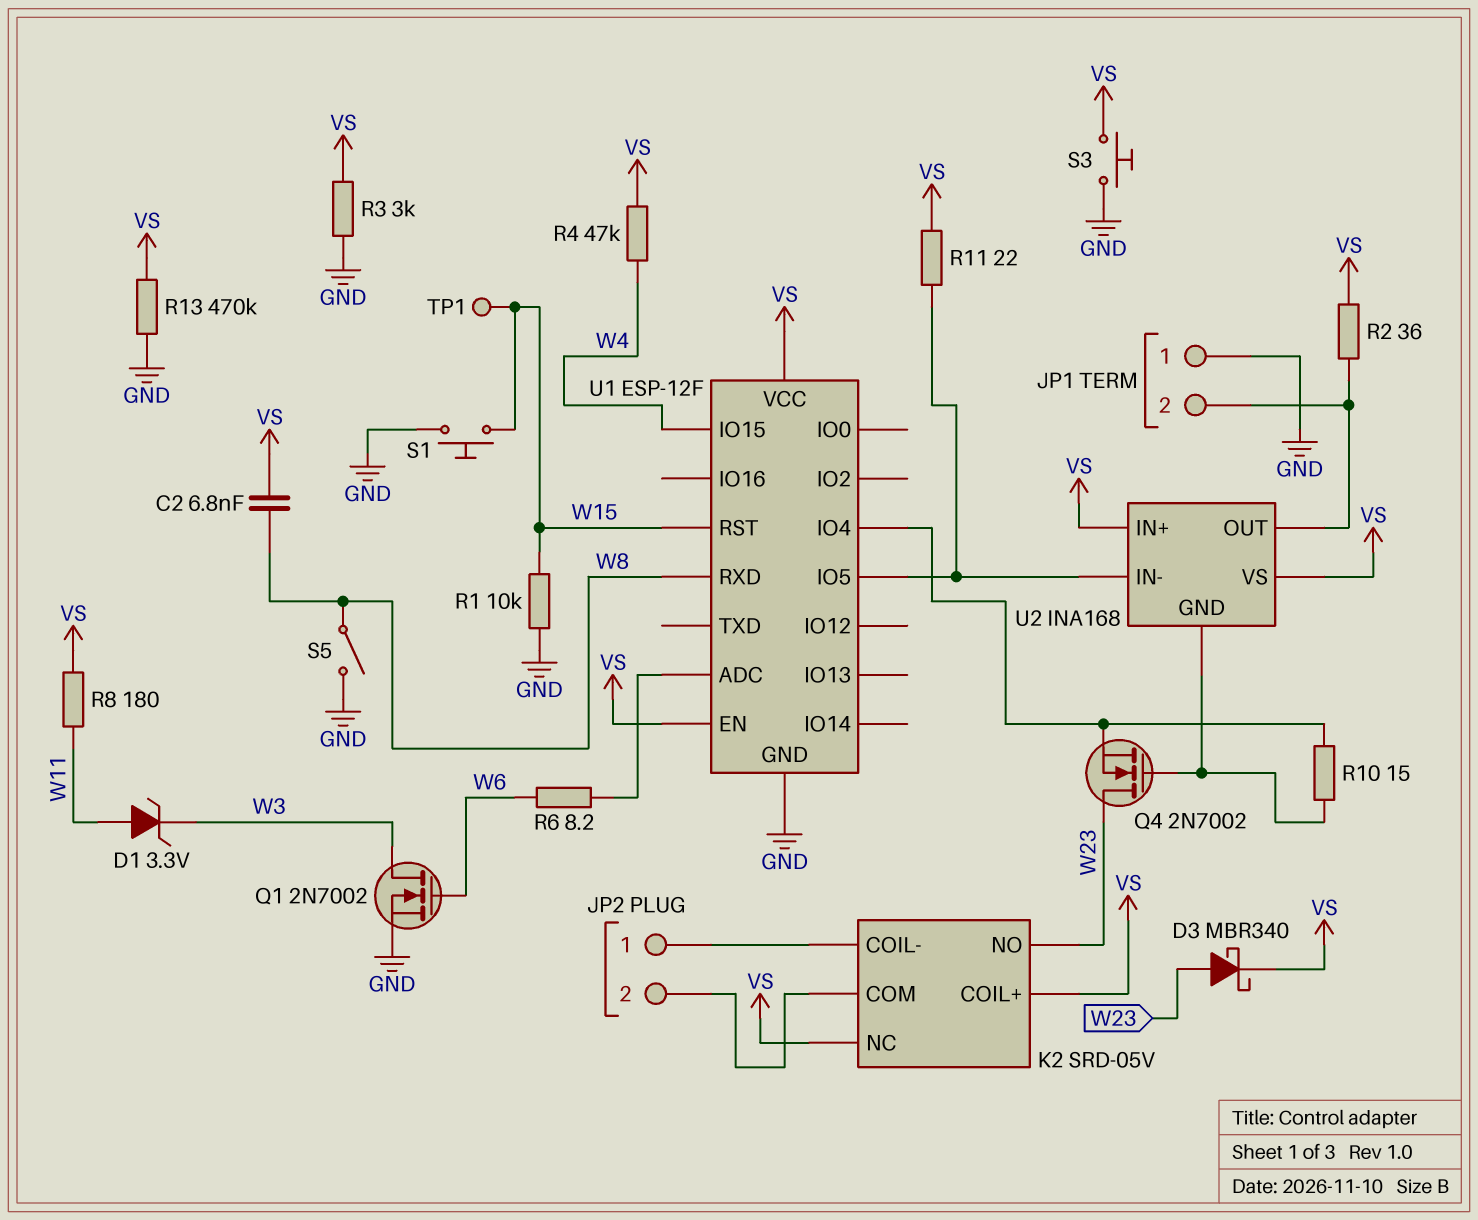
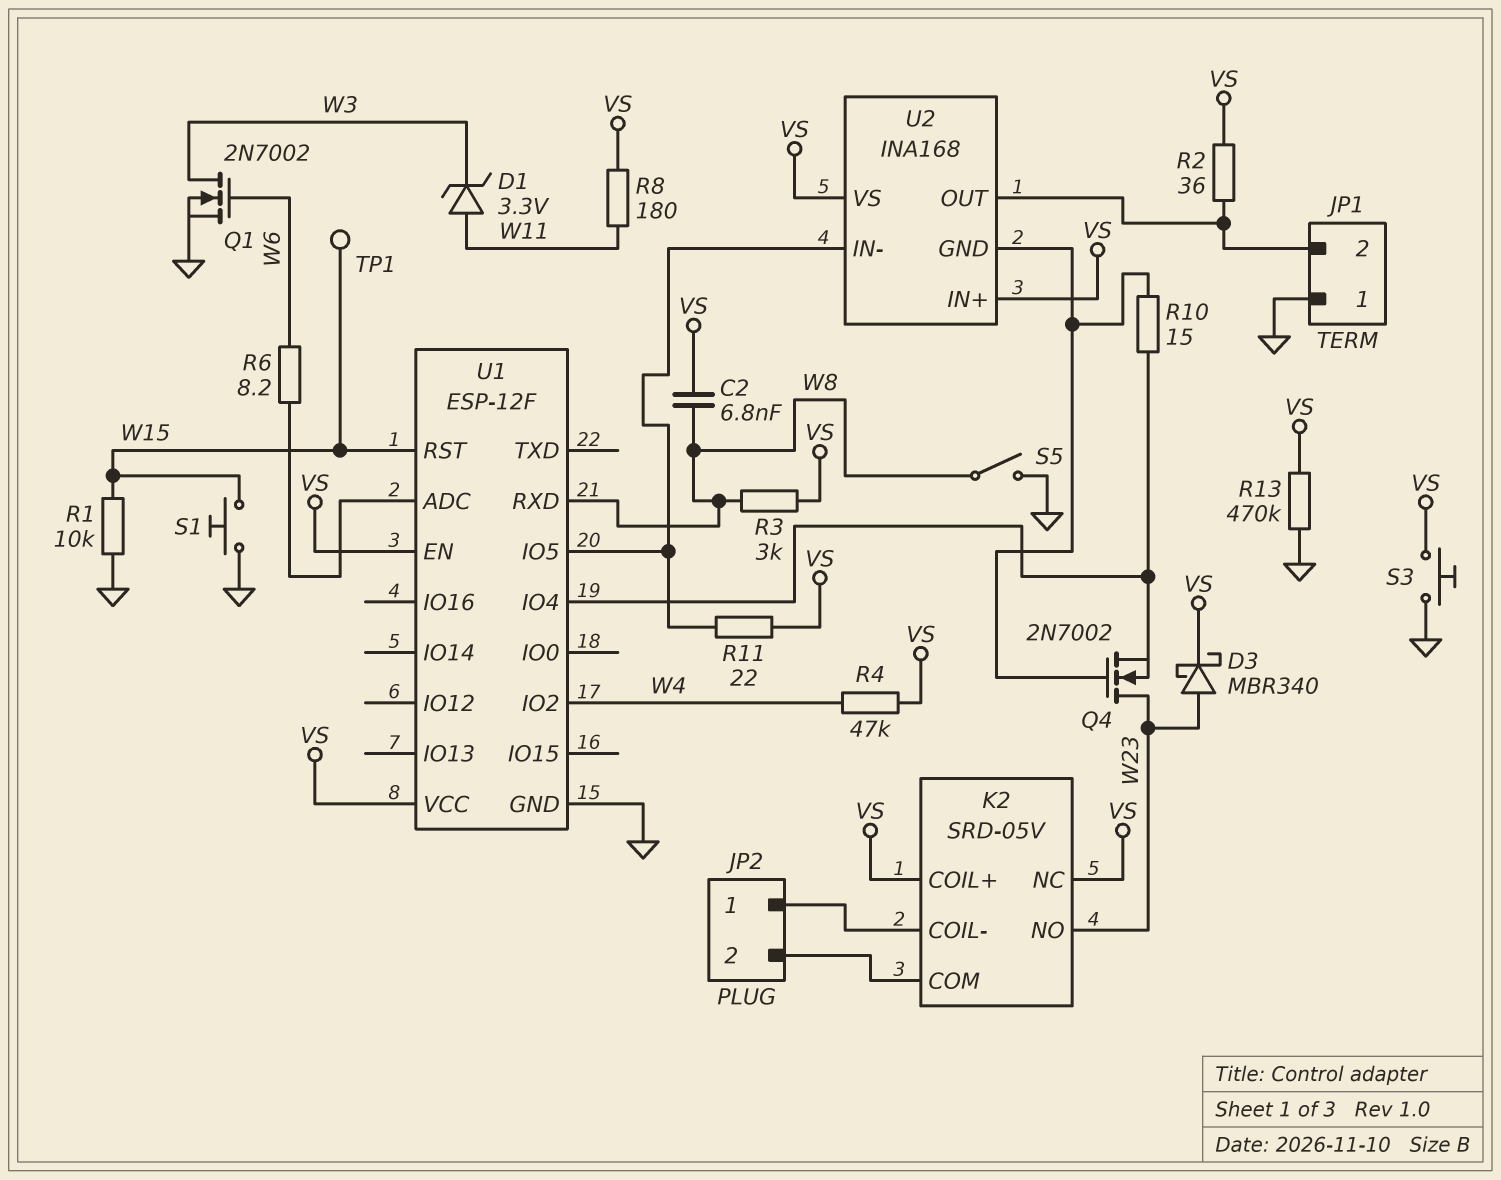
R3: 3k (GND, VS) -> 3k (VS, W8)
U1 pin IO2: none -> W4
U1 pin IO15: W4 -> none

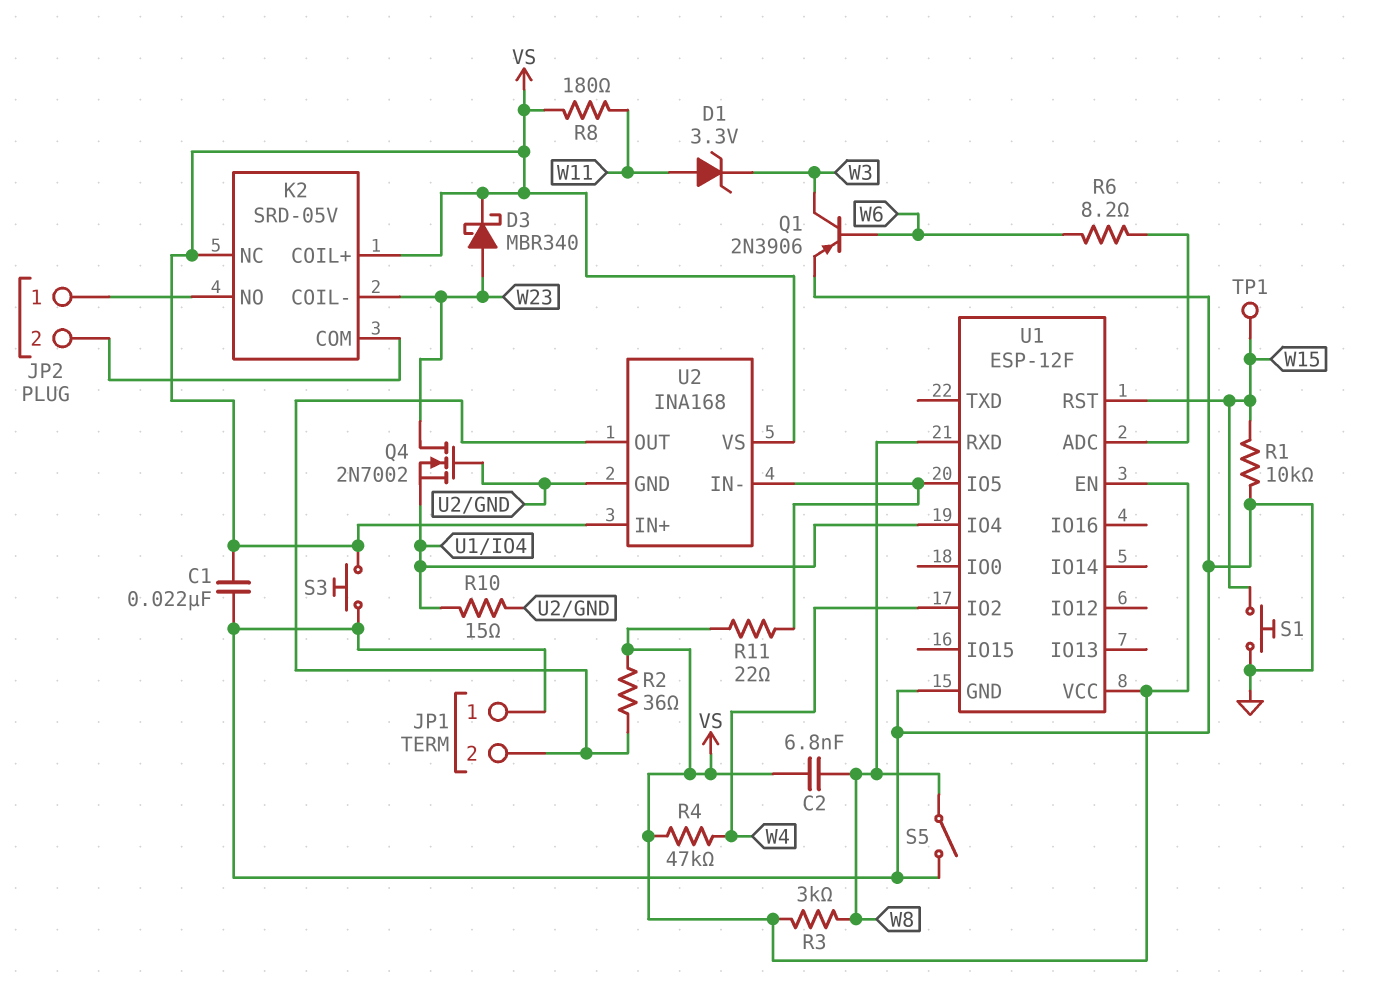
C1: none -> 22nF (GND, VS)
K2 pin COIL-: JP2/1 -> W23
K2 pin NO: W23 -> JP2/1
Q1: NMOS 2N7002 (G W6, D W3, S GND) -> PNP 2N3906 (B W6, C W3, E GND)
R13: 470k (GND, VS) -> none

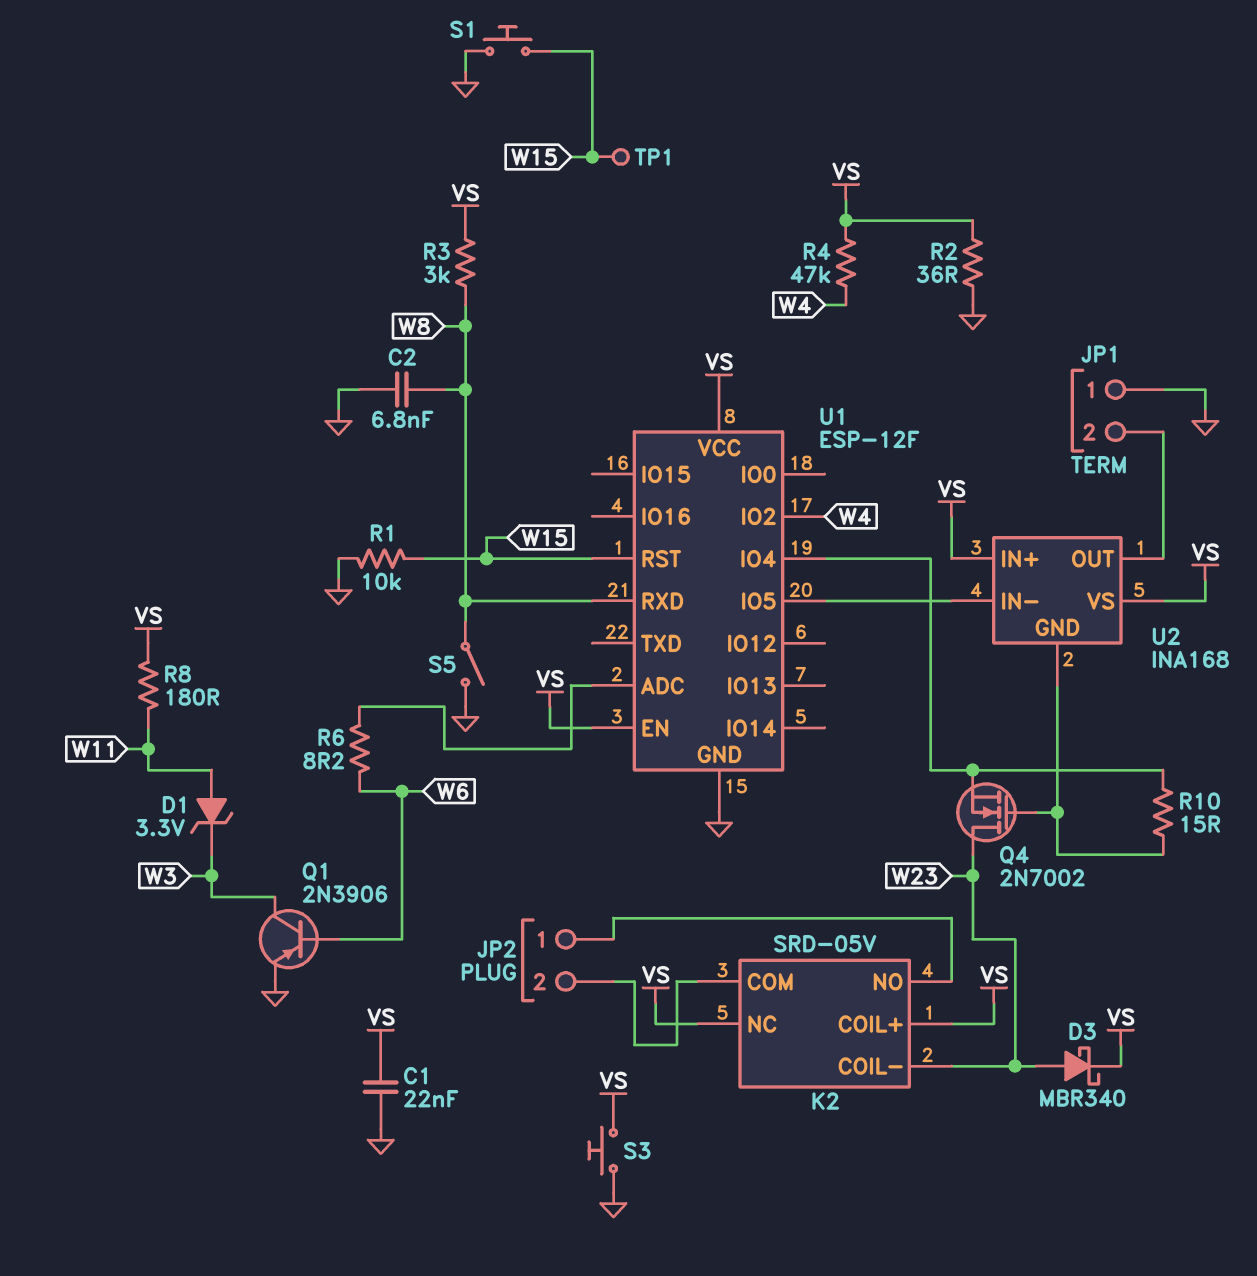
C2: 6.8nF (VS, W8) -> 6.8nF (GND, W8)
R2: 36 (JP1/2, VS) -> 36 (GND, VS)
R11: 22 (U1/IO5, VS) -> none

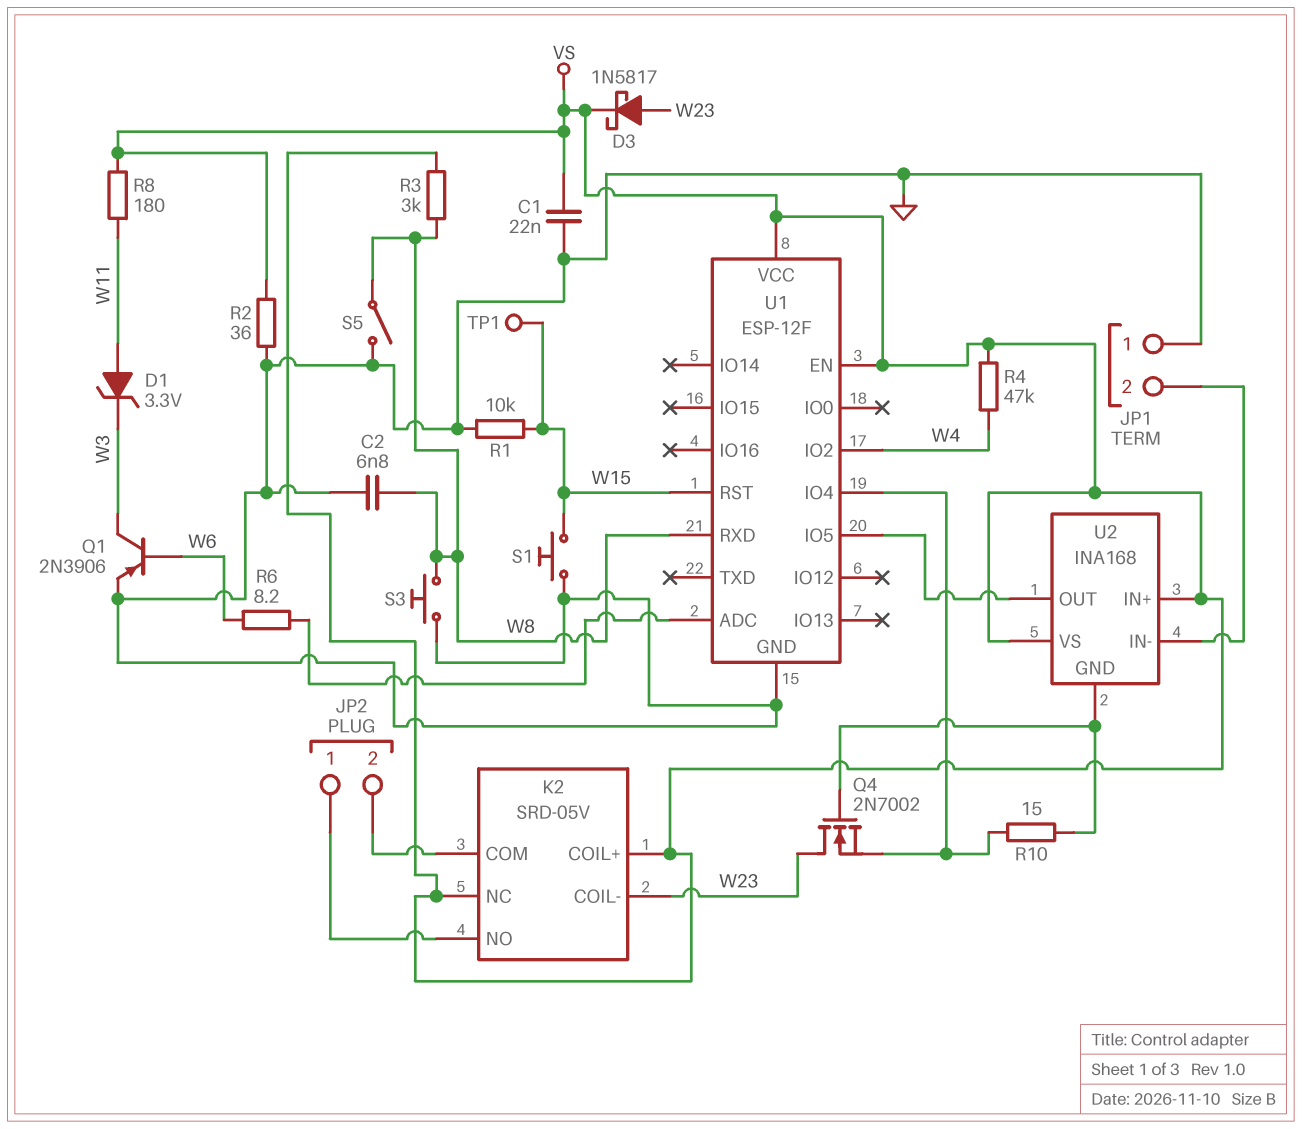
D3: schottky MBR340 (A W23, K VS) -> schottky 1N5817 (A W23, K VS)
S3: button (GND, VS) -> button (GND, W8)
U2 pin IN-: U1/IO5 -> JP1/2
U2 pin OUT: JP1/2 -> U1/IO5

